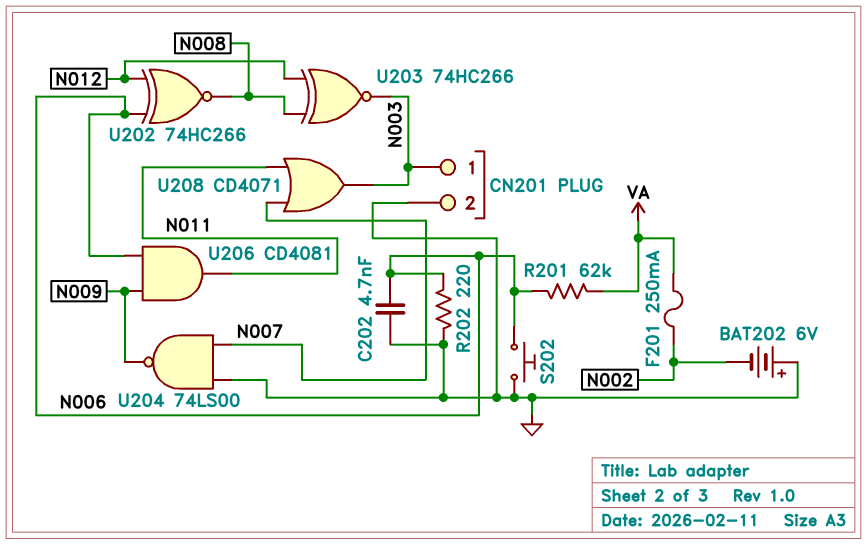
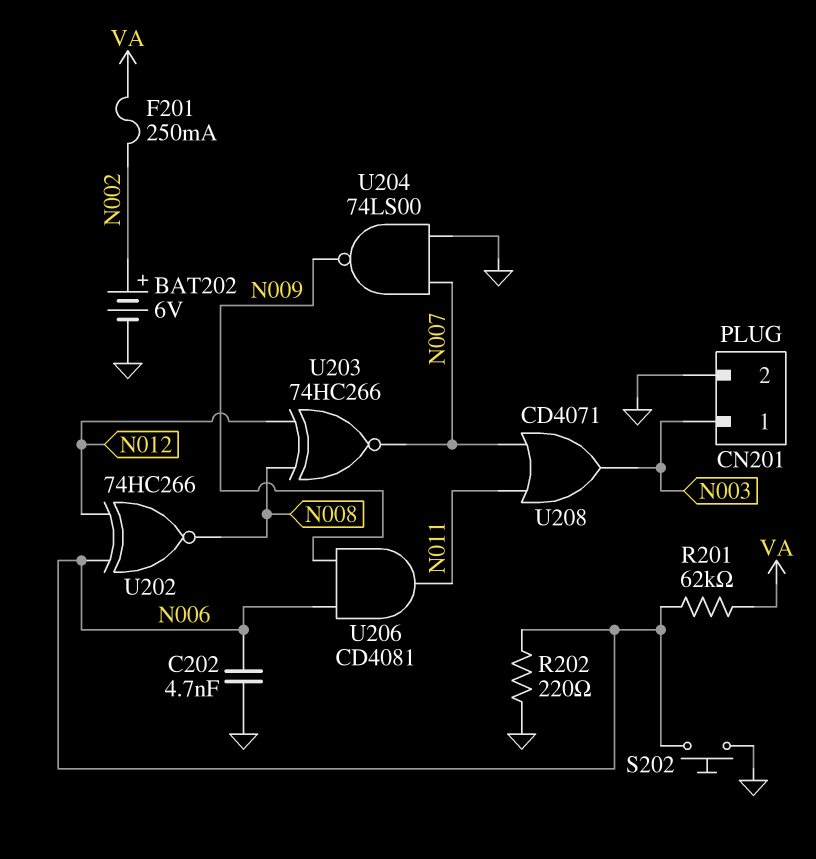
BAT202: 6V (plus GND, minus N002) -> 6V (plus N002, minus GND)
U203: XNOR 74HC266 (in N008, in N012, out N003) -> XNOR 74HC266 (in N008, in N012, out N007)

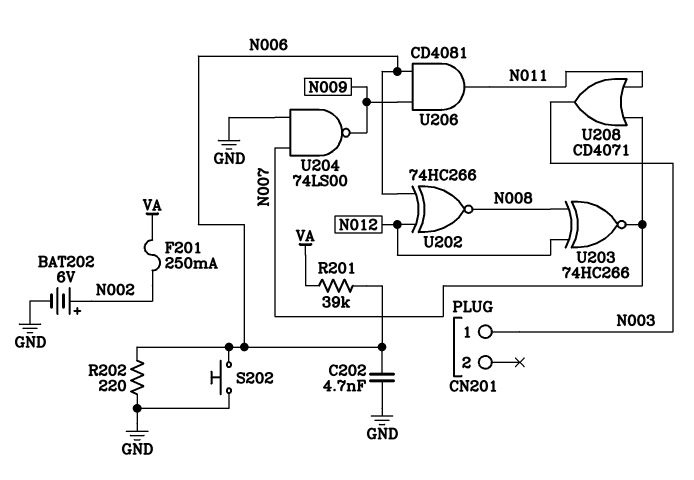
CN201 pin 2: GND -> none
R201: 62k (N006, VA) -> 39k (N006, VA)

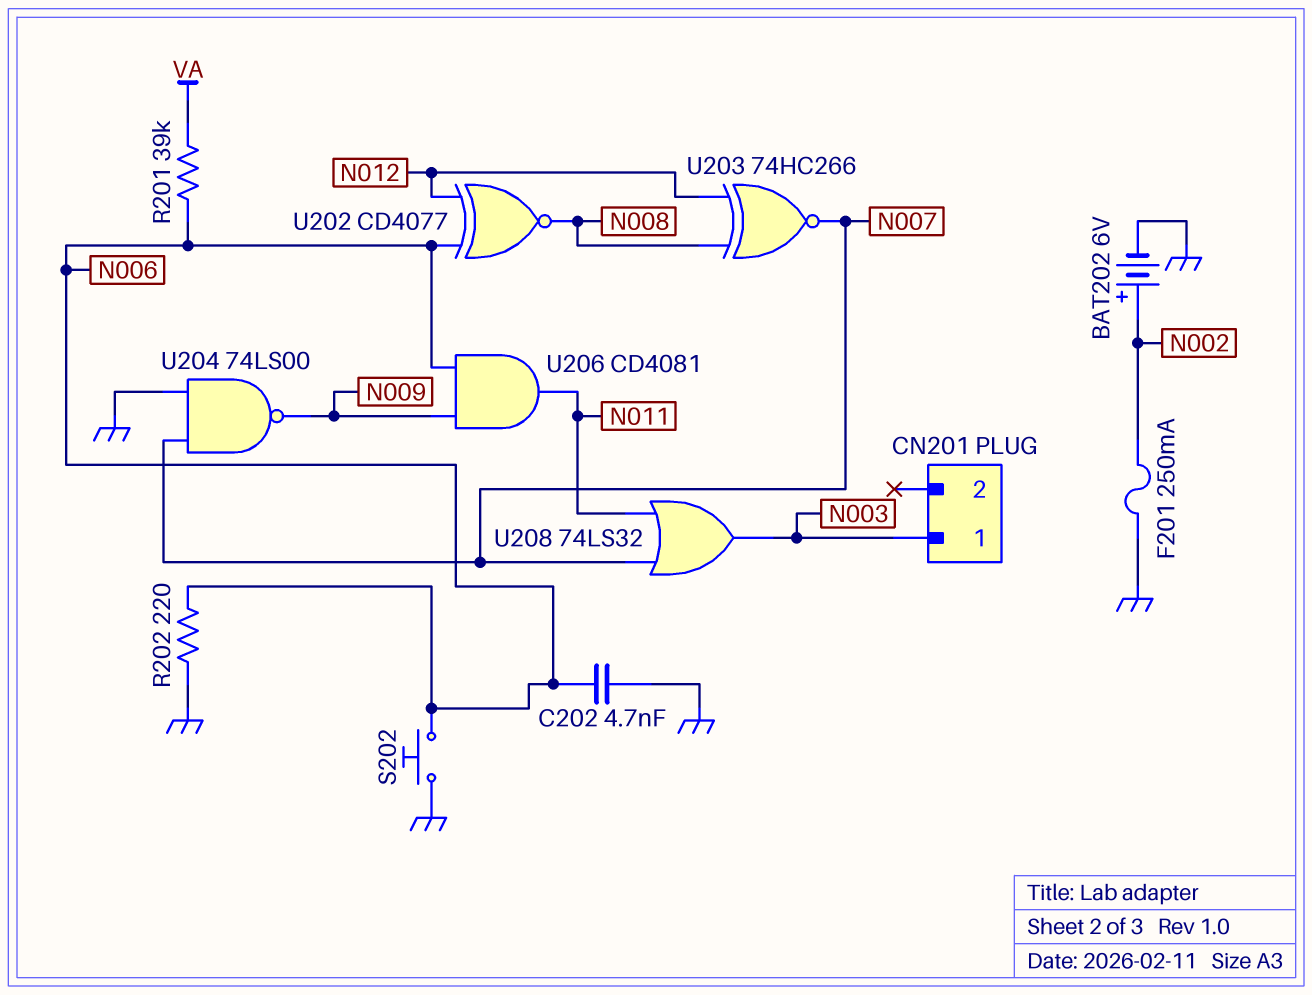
F201: 250mA (N002, VA) -> 250mA (GND, N002)
U202: XNOR 74HC266 (in N006, in N012, out N008) -> XNOR CD4077 (in N006, in N012, out N008)
U208: OR CD4071 (in N007, in N011, out N003) -> OR 74LS32 (in N007, in N011, out N003)

